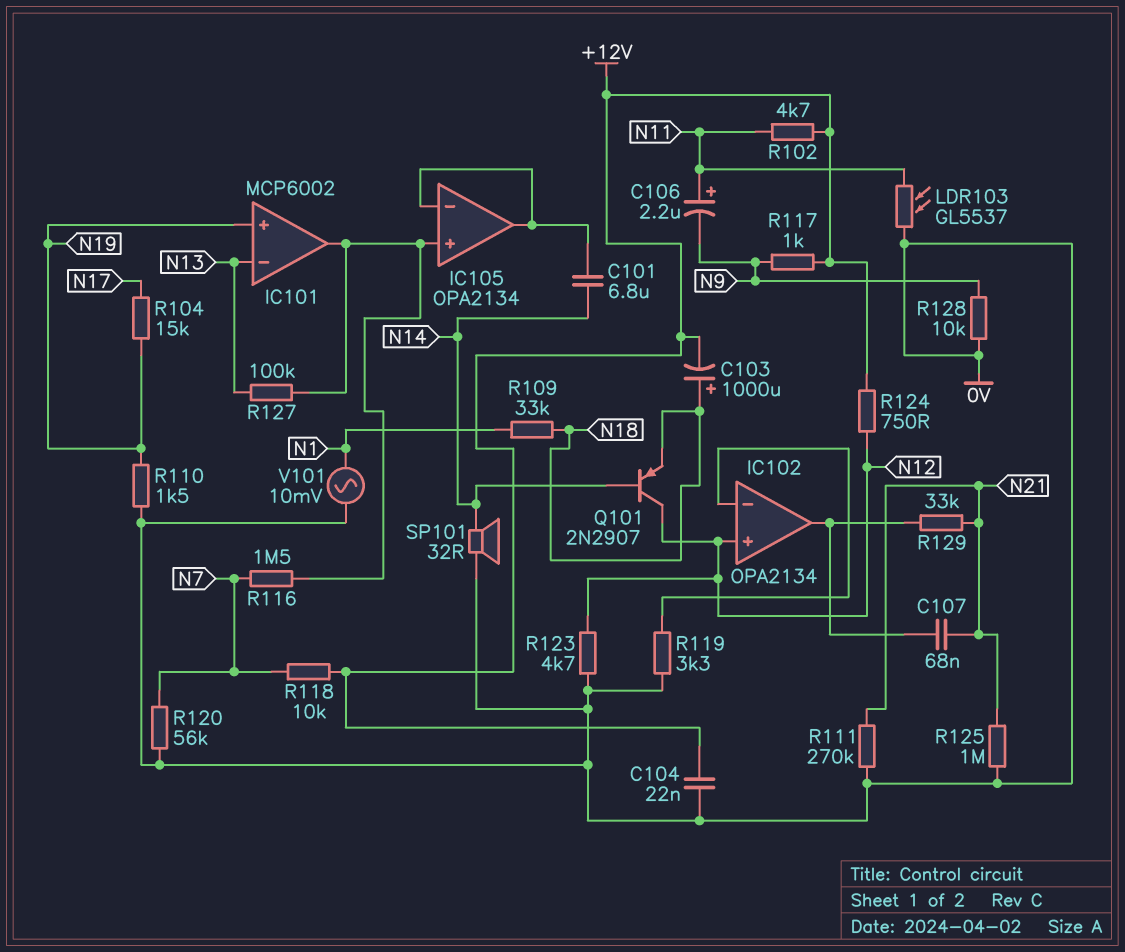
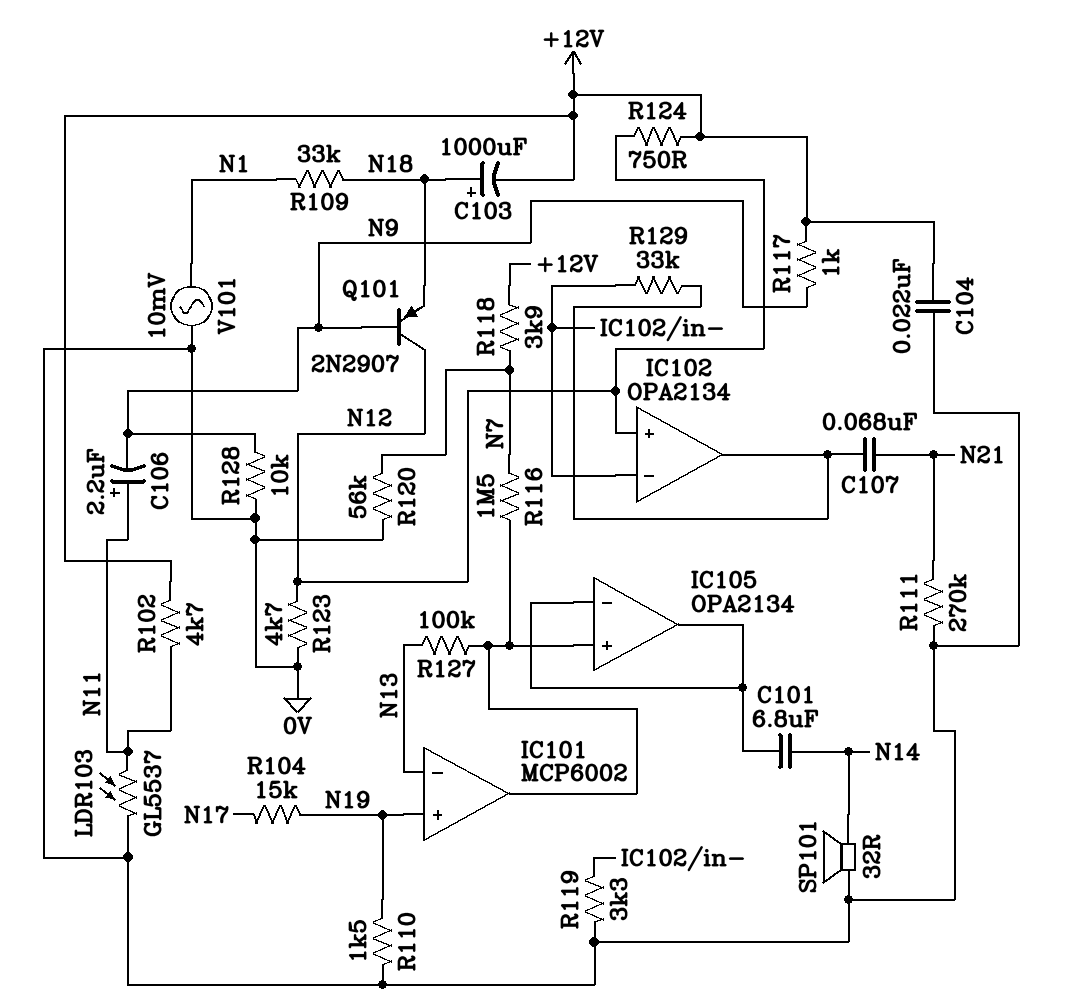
Q101: PNP 2N2907 (B N14, C N12, E N18) -> PNP 2N2907 (B N9, C N12, E N18)
R118: 10k (+12V, N7) -> 3.9k (+12V, N7)
R125: 1M (0V, N21) -> none
R129: 33k (IC102/out, N21) -> 33k (IC102/in-, IC102/out)

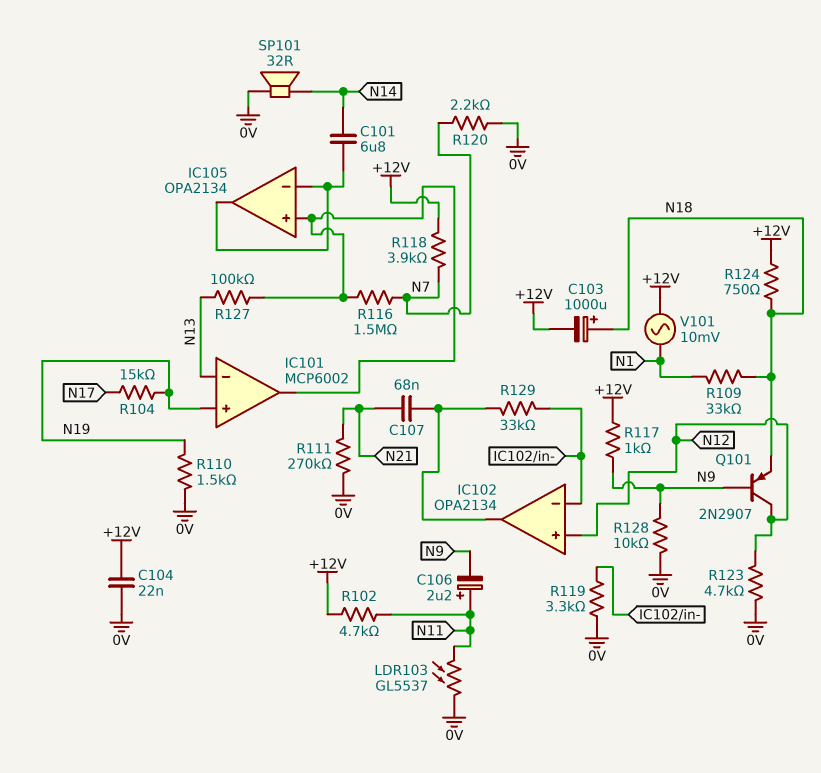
R120: 56k (0V, N7) -> 2.2k (0V, N7)
R124: 750 (+12V, N12) -> 750 (+12V, N18)
V101: AC 10mV (0V, N1) -> AC 10mV (+12V, N1)

